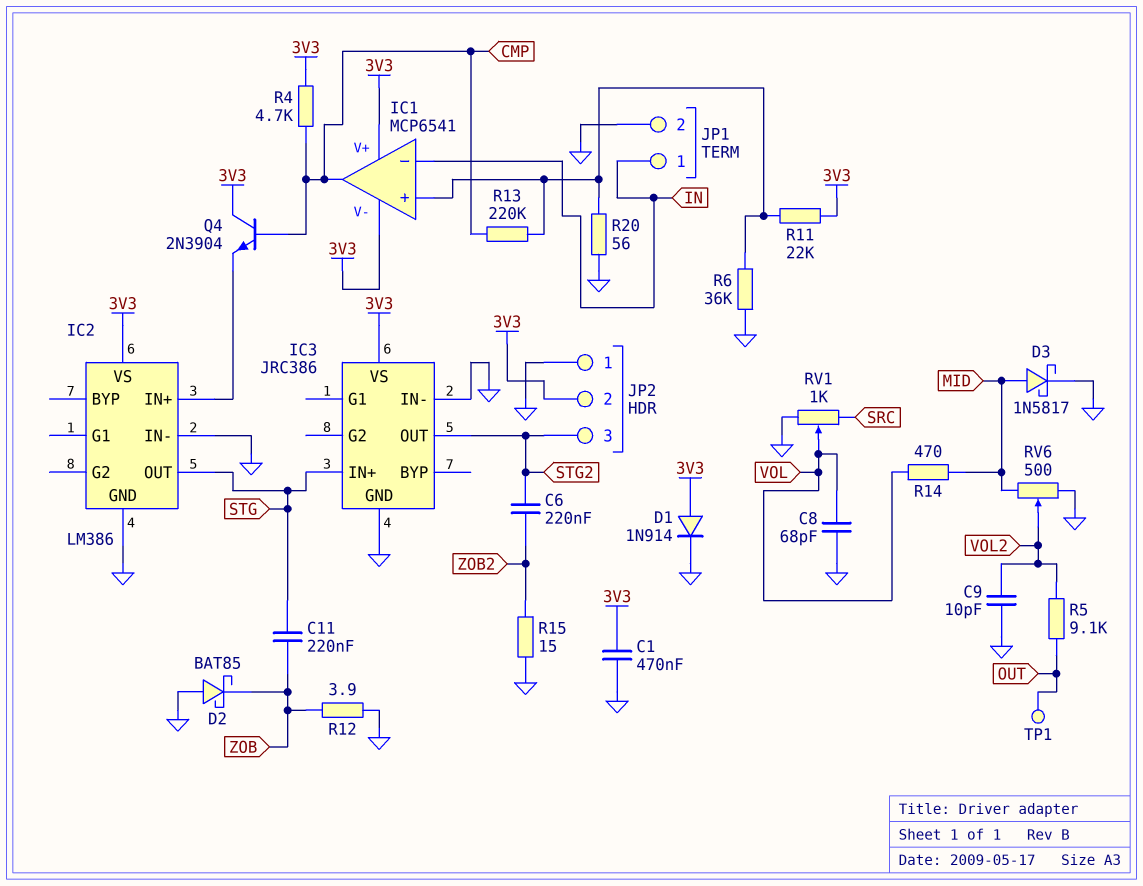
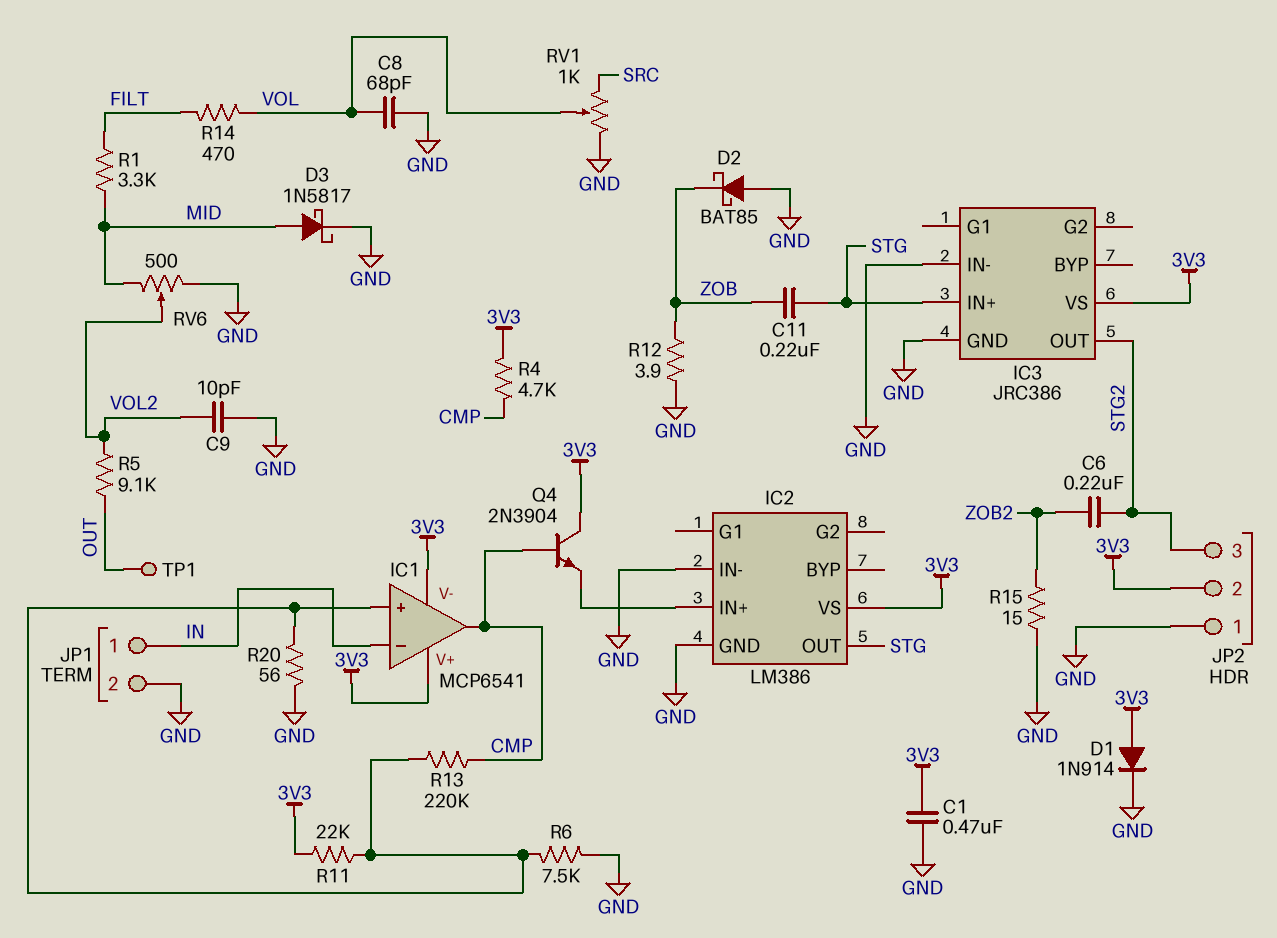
R1: none -> 3.3k (FILT, MID)
R6: 36k (GND, IC1/in+) -> 7.5k (GND, IC1/in+)
R14: 470 (MID, VOL) -> 470 (FILT, VOL)

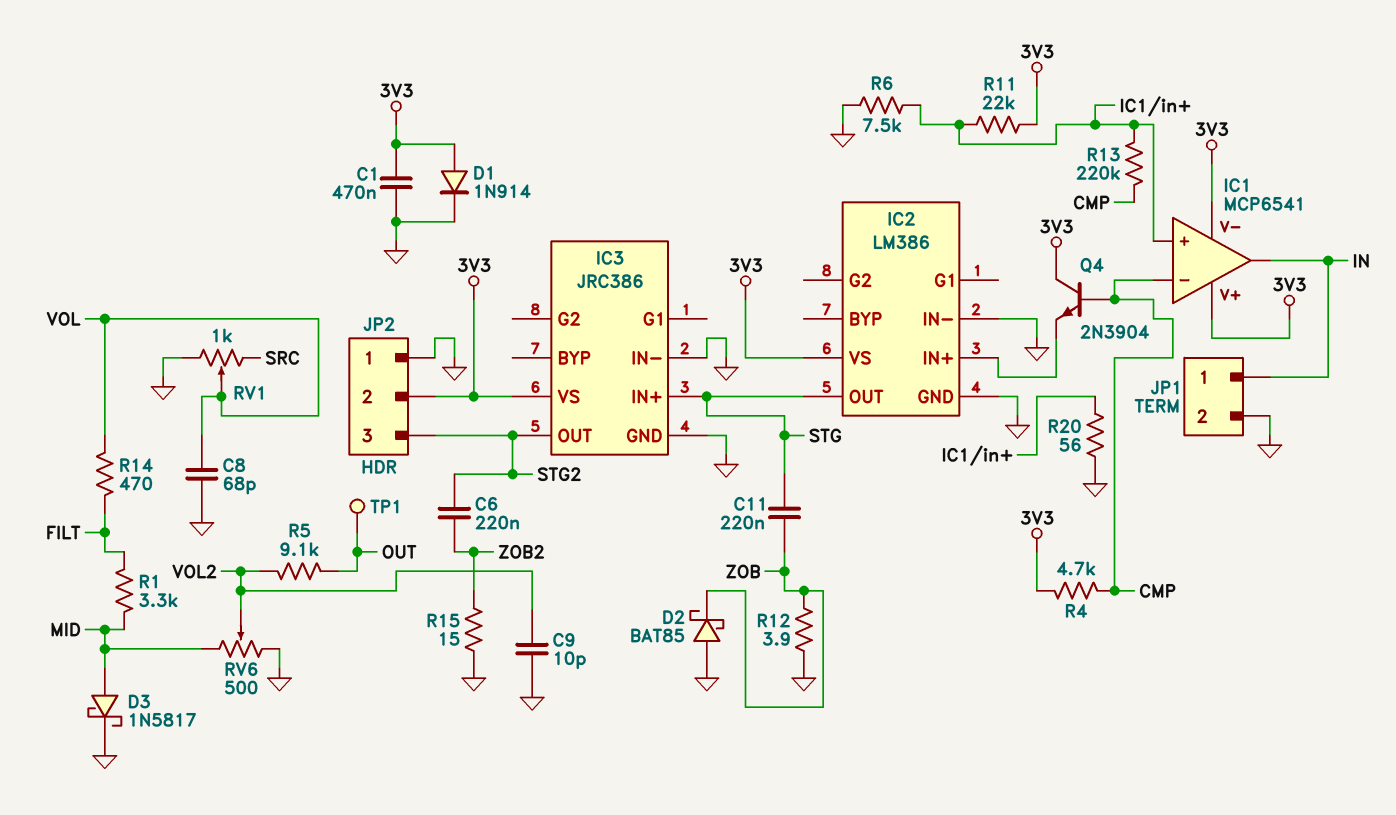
IC1 pin in-: IN -> CMP
IC1 pin out: CMP -> IN

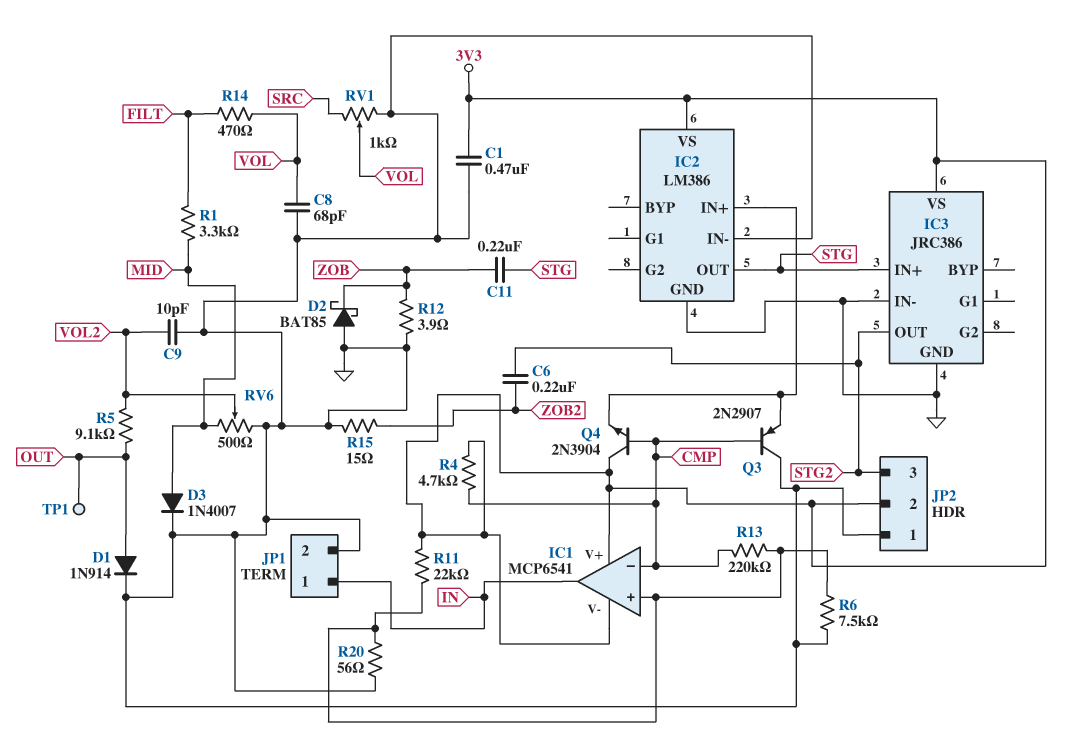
D1: diode 1N914 (A 3V3, K GND) -> diode 1N914 (A OUT, K GND)
D3: schottky 1N5817 (A MID, K GND) -> diode 1N4007 (A MID, K GND)
Q3: none -> PNP 2N2907 (B CMP, C GND, E IC2/IN+)

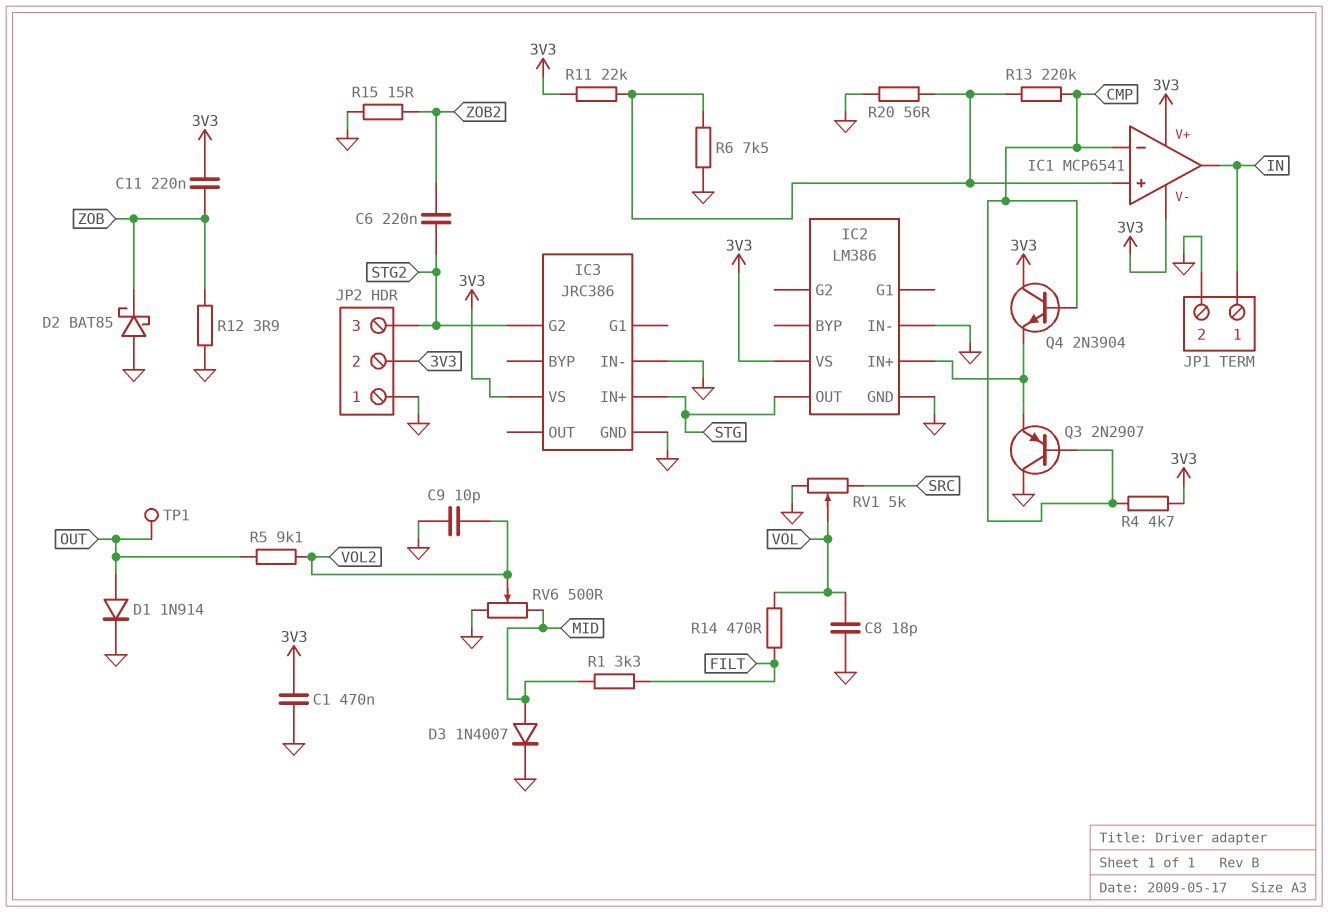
C8: 68pF (GND, VOL) -> 18pF (GND, VOL)
C11: 220nF (STG, ZOB) -> 220nF (3V3, ZOB)
IC3 pin G2: none -> STG2
IC3 pin OUT: STG2 -> none
RV1: 1k (GND, SRC, wiper VOL) -> 5k (GND, SRC, wiper VOL)

